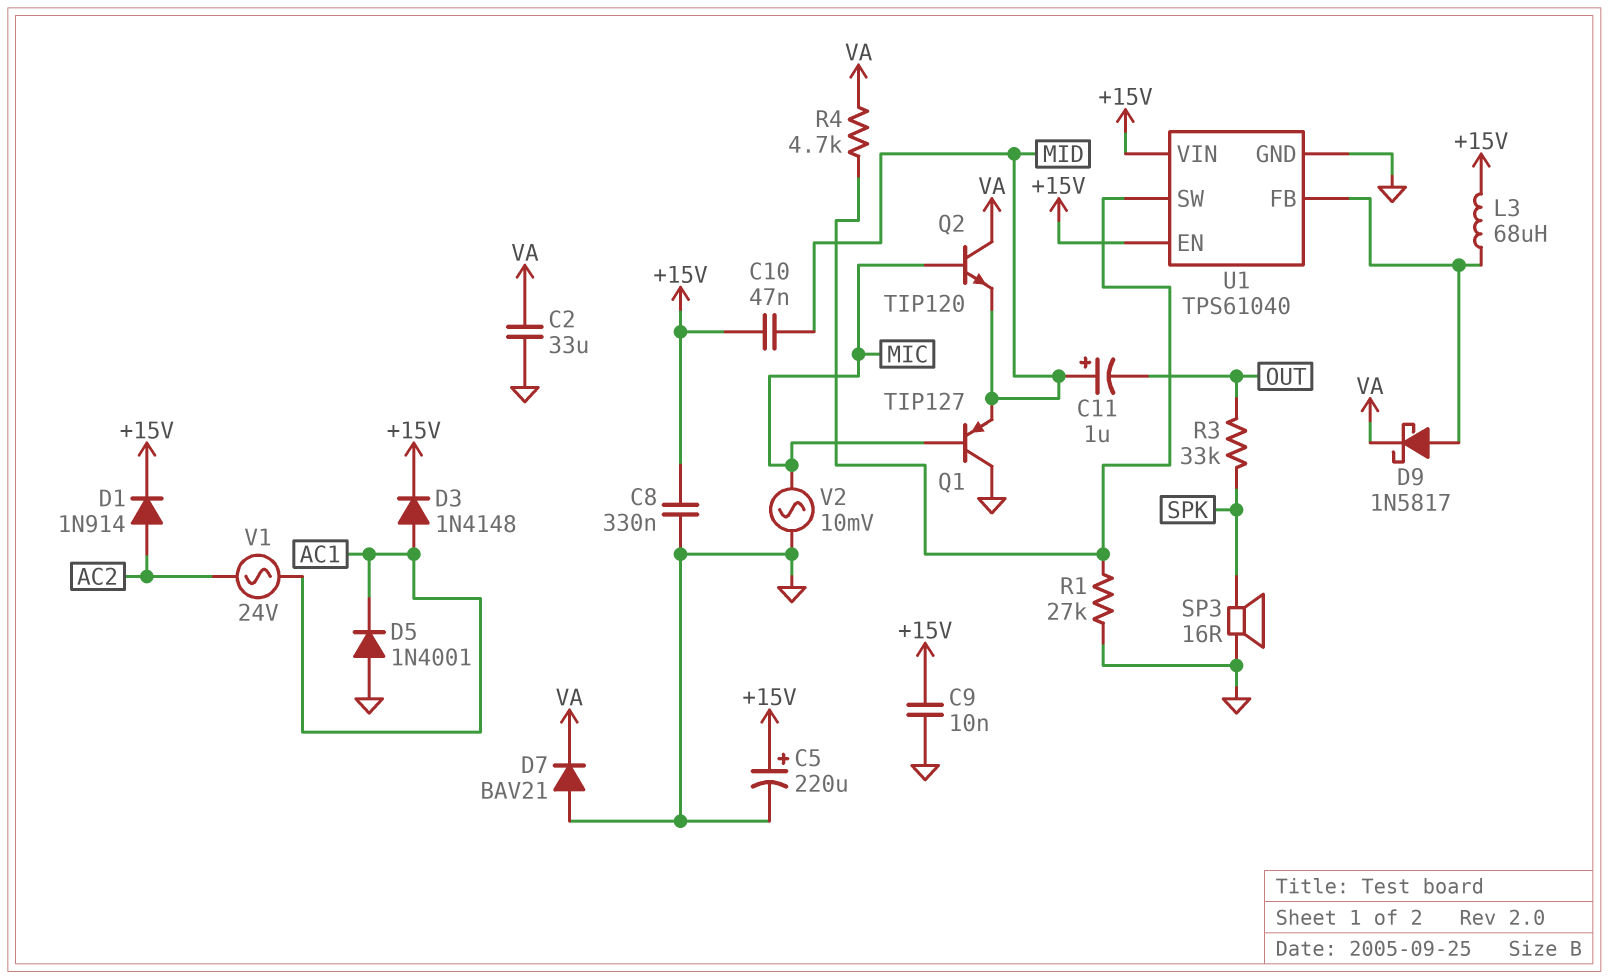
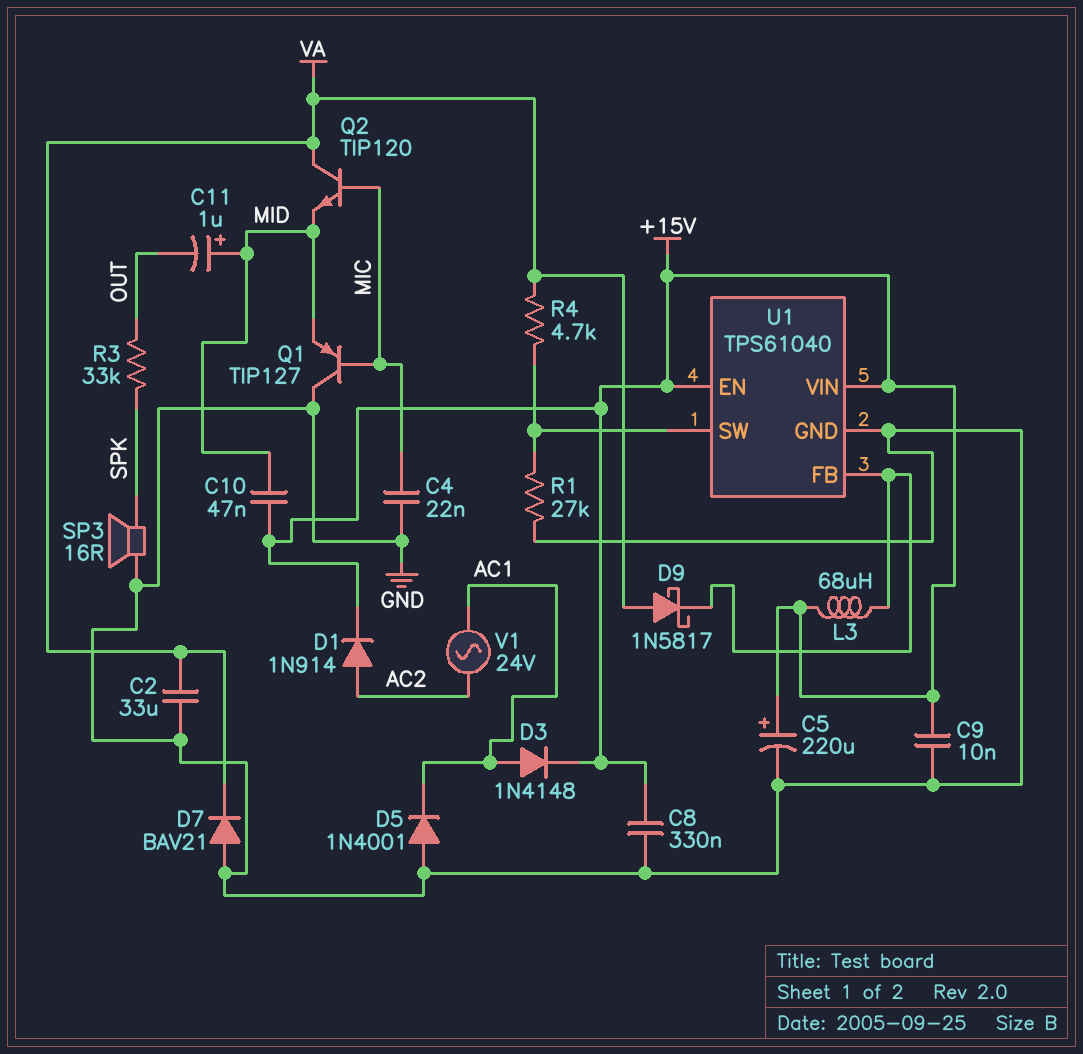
C4: none -> 22nF (GND, MIC)
D9: schottky 1N5817 (A U1/FB, K VA) -> schottky 1N5817 (A VA, K U1/FB)
V2: AC 10mV (GND, MIC) -> none

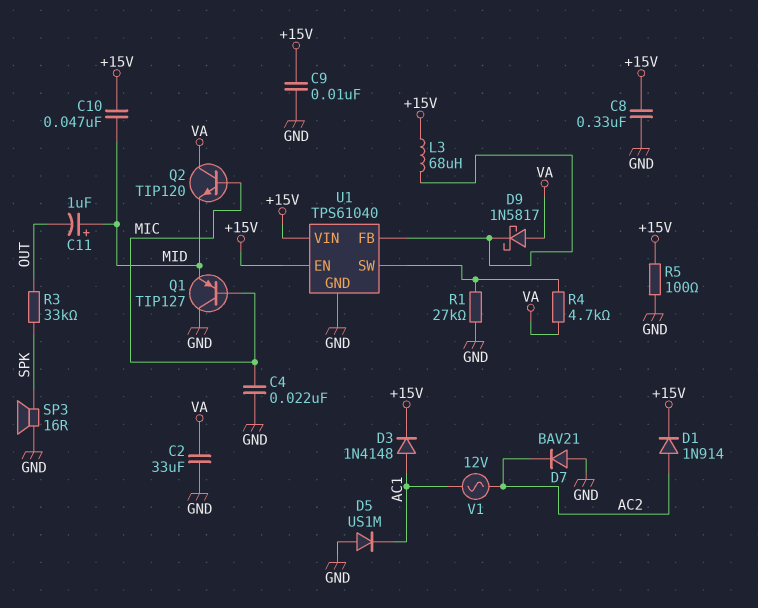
C5: 220uF (plus +15V, minus GND) -> none
D5: diode 1N4001 (A GND, K AC1) -> diode US1M (A GND, K AC1)
D7: diode BAV21 (A GND, K VA) -> diode BAV21 (A GND, K AC2)
R5: none -> 100 (+15V, GND)
V1: AC 24V (AC1, AC2) -> AC 12V (AC1, AC2)

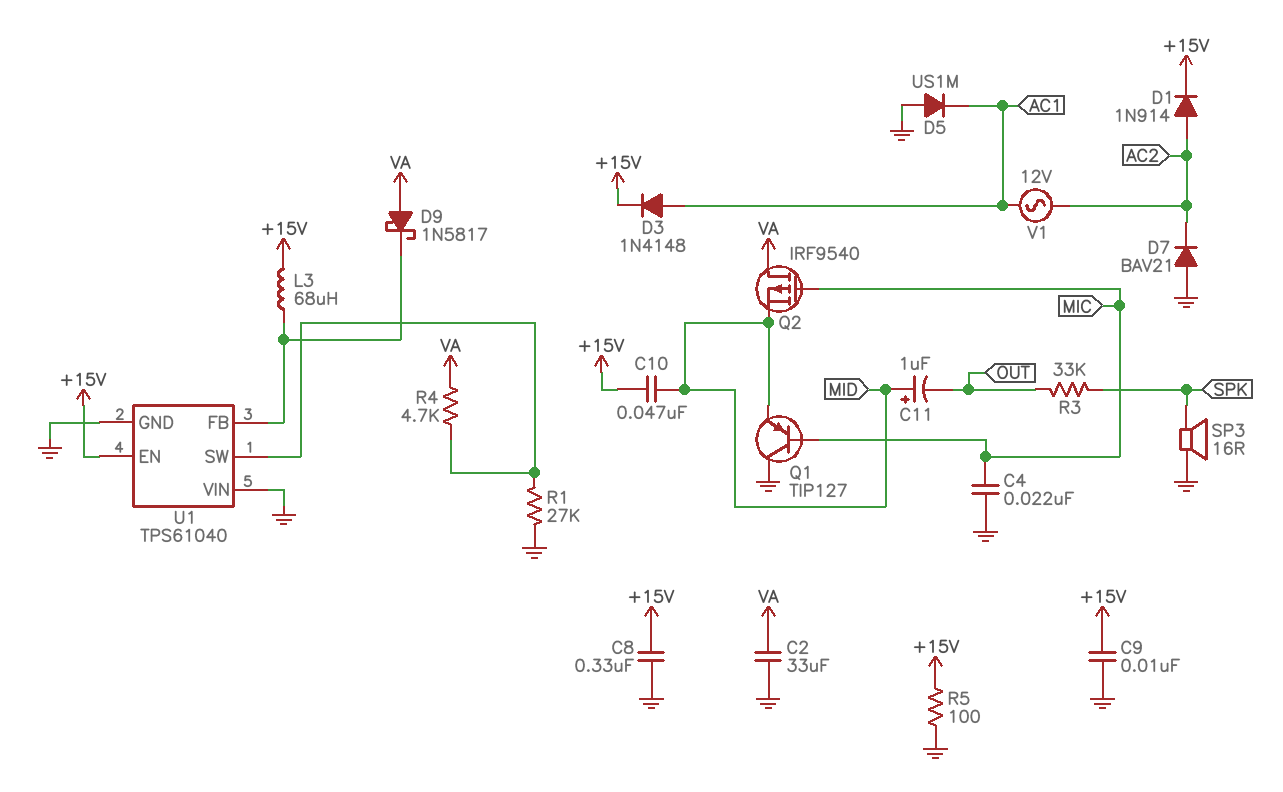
Q2: NPN TIP120 (B MIC, C VA, E MID) -> PMOS IRF9540 (G MIC, D VA, S MID)
U1 pin VIN: +15V -> GND

